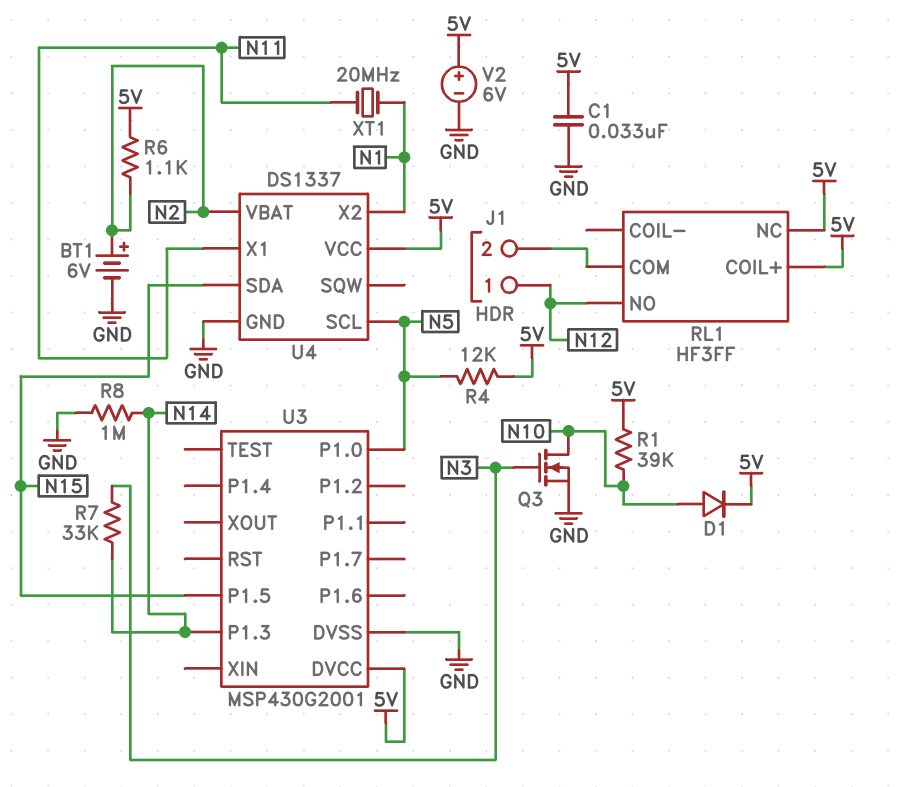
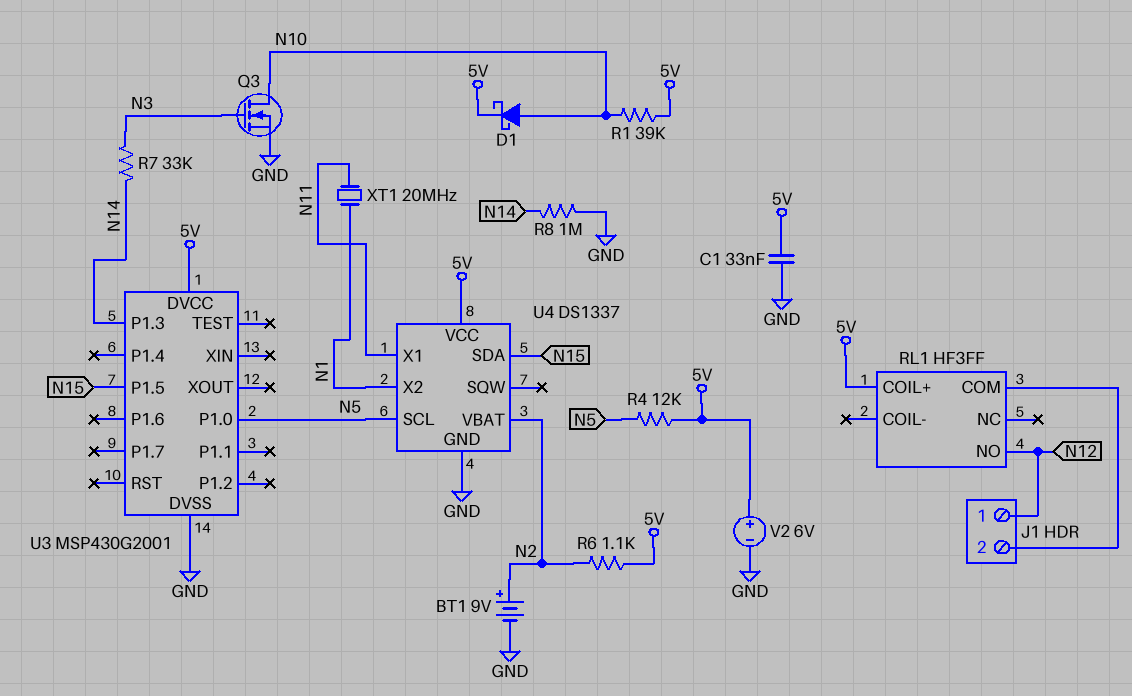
BT1: 6V (plus N2, minus GND) -> 9V (plus N2, minus GND)
D1: diode (A N10, K 5V) -> schottky (A N10, K 5V)
RL1 pin NC: 5V -> none

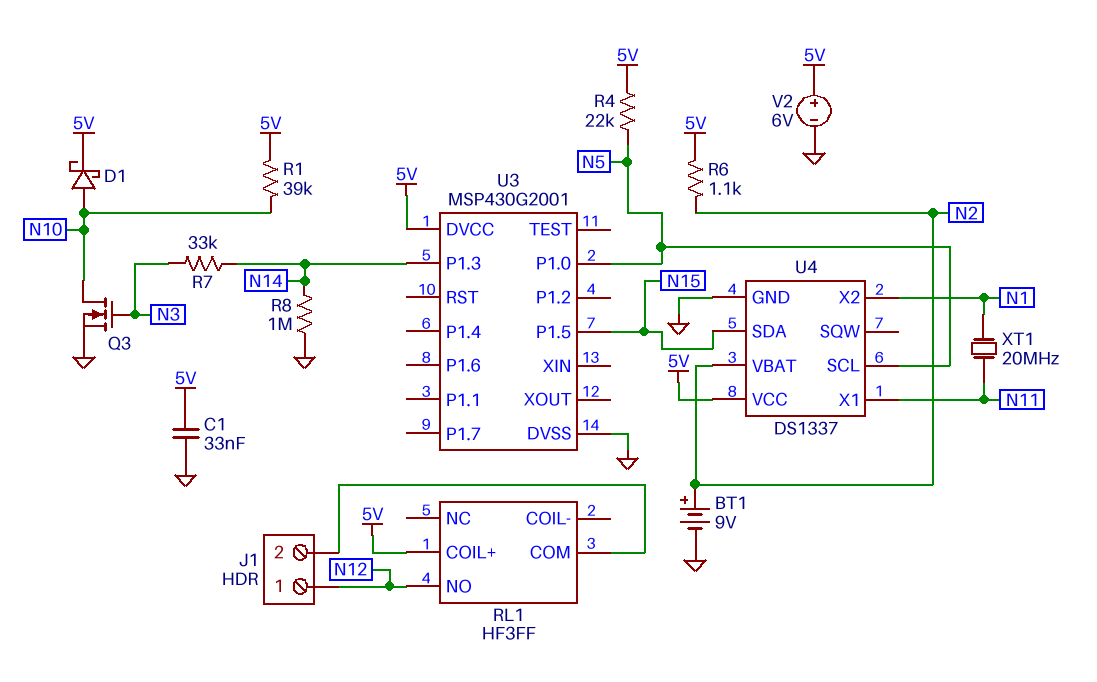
R4: 12k (5V, N5) -> 22k (5V, N5)

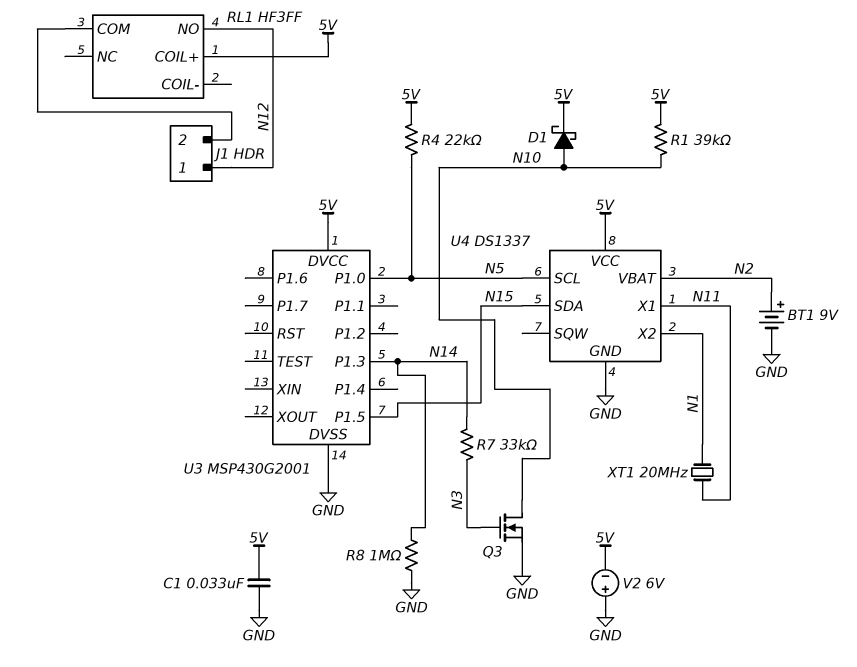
R6: 1.1k (5V, N2) -> none
V2: 6V (plus 5V, minus GND) -> 6V (plus GND, minus 5V)

